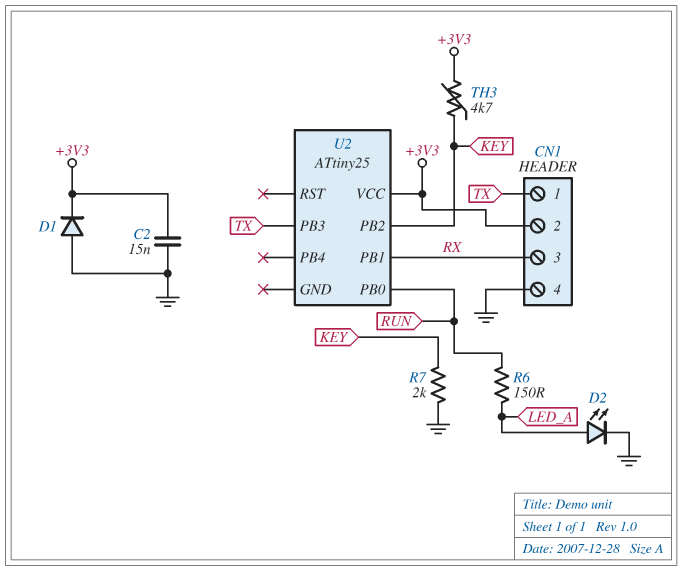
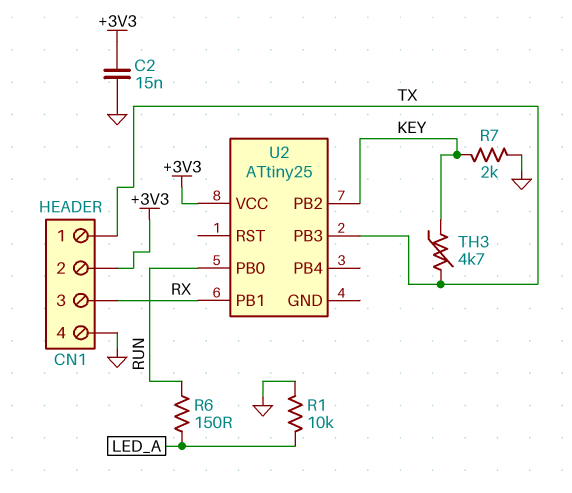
D1: diode (A GND, K +3V3) -> none
D2: LED (A LED_A, K GND) -> none
R1: none -> 10k (GND, LED_A)
TH3: 4.7k (+3V3, KEY) -> 4.7k (KEY, TX)

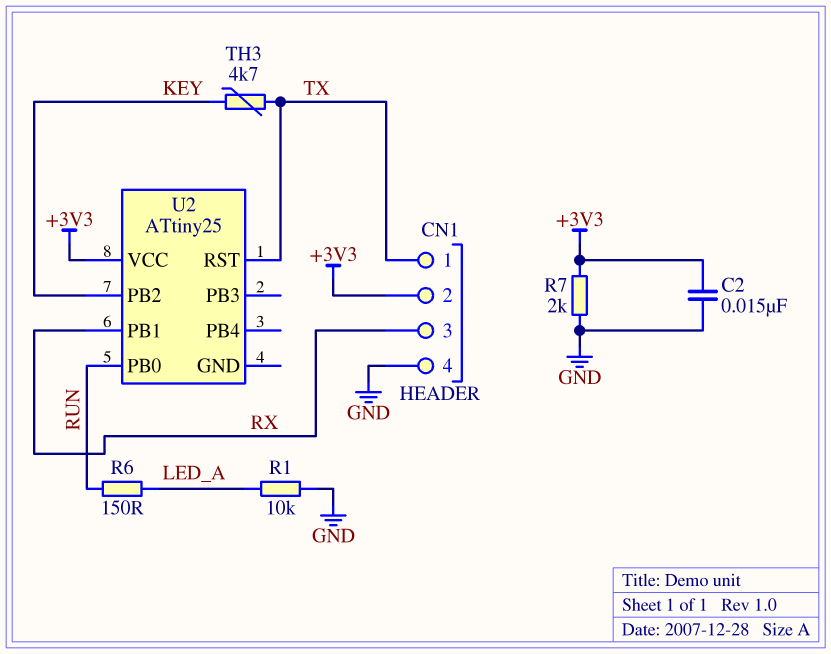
R7: 2k (GND, KEY) -> 2k (+3V3, GND)
U2 pin PB3: TX -> none
U2 pin RST: none -> TX

